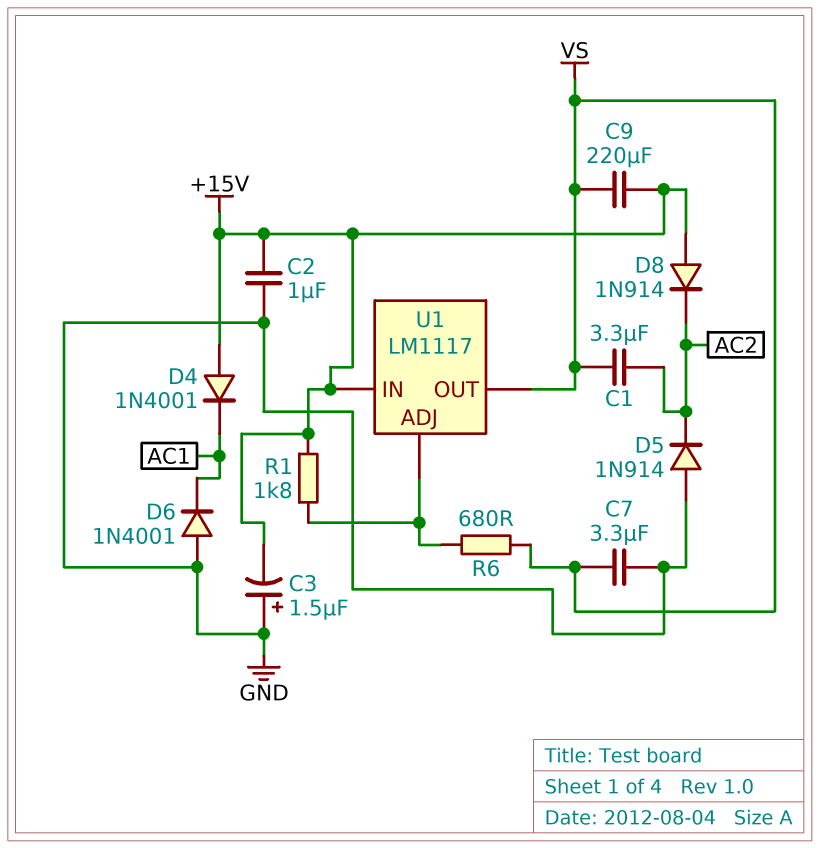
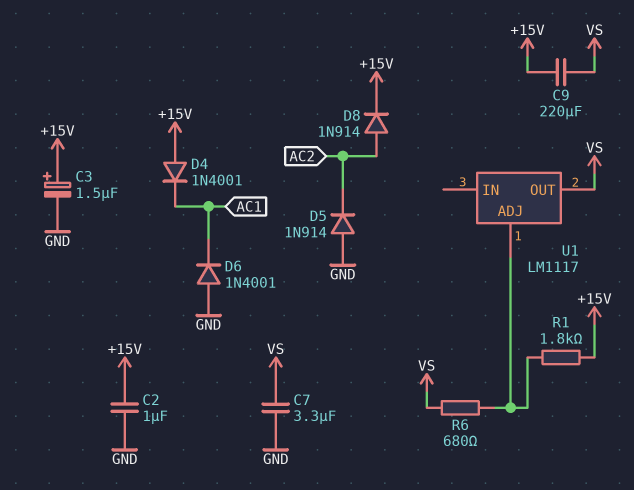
C1: 3.3uF (AC2, VS) -> none
C3: 1.5uF (plus GND, minus +15V) -> 1.5uF (plus +15V, minus GND)
D8: diode 1N914 (A +15V, K AC2) -> diode 1N914 (A AC2, K +15V)
U1 pin IN: +15V -> none

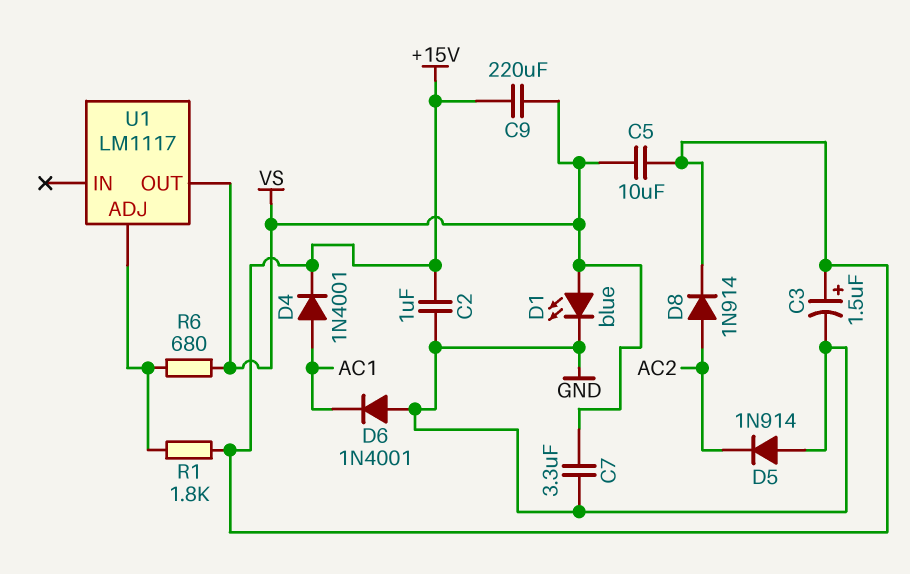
C5: none -> 10uF (+15V, VS)
D1: none -> LED blue (A VS, K GND)
D4: diode 1N4001 (A +15V, K AC1) -> diode 1N4001 (A AC1, K +15V)

